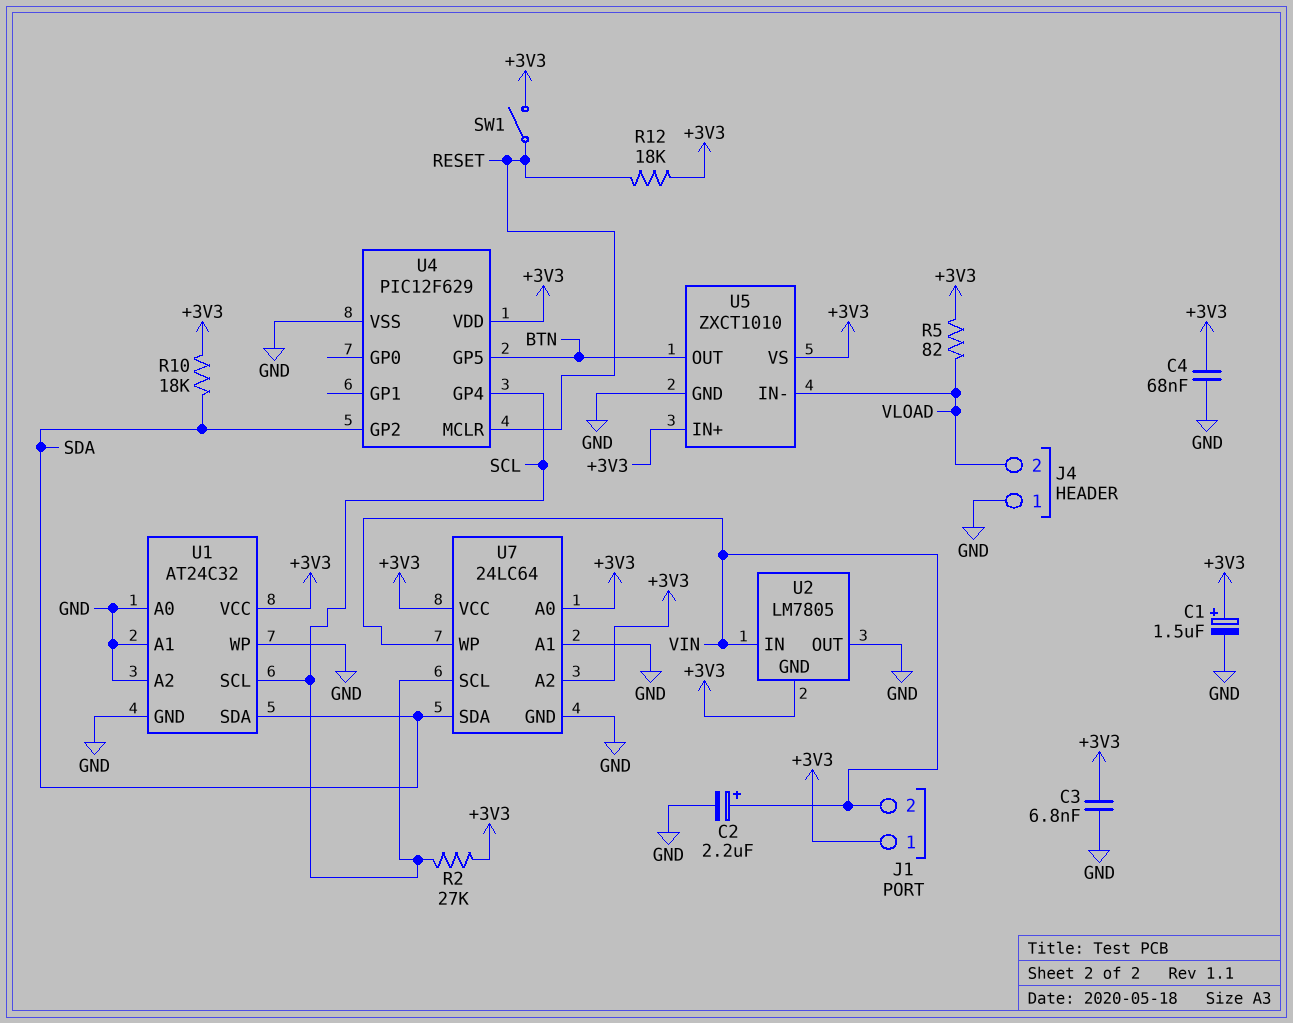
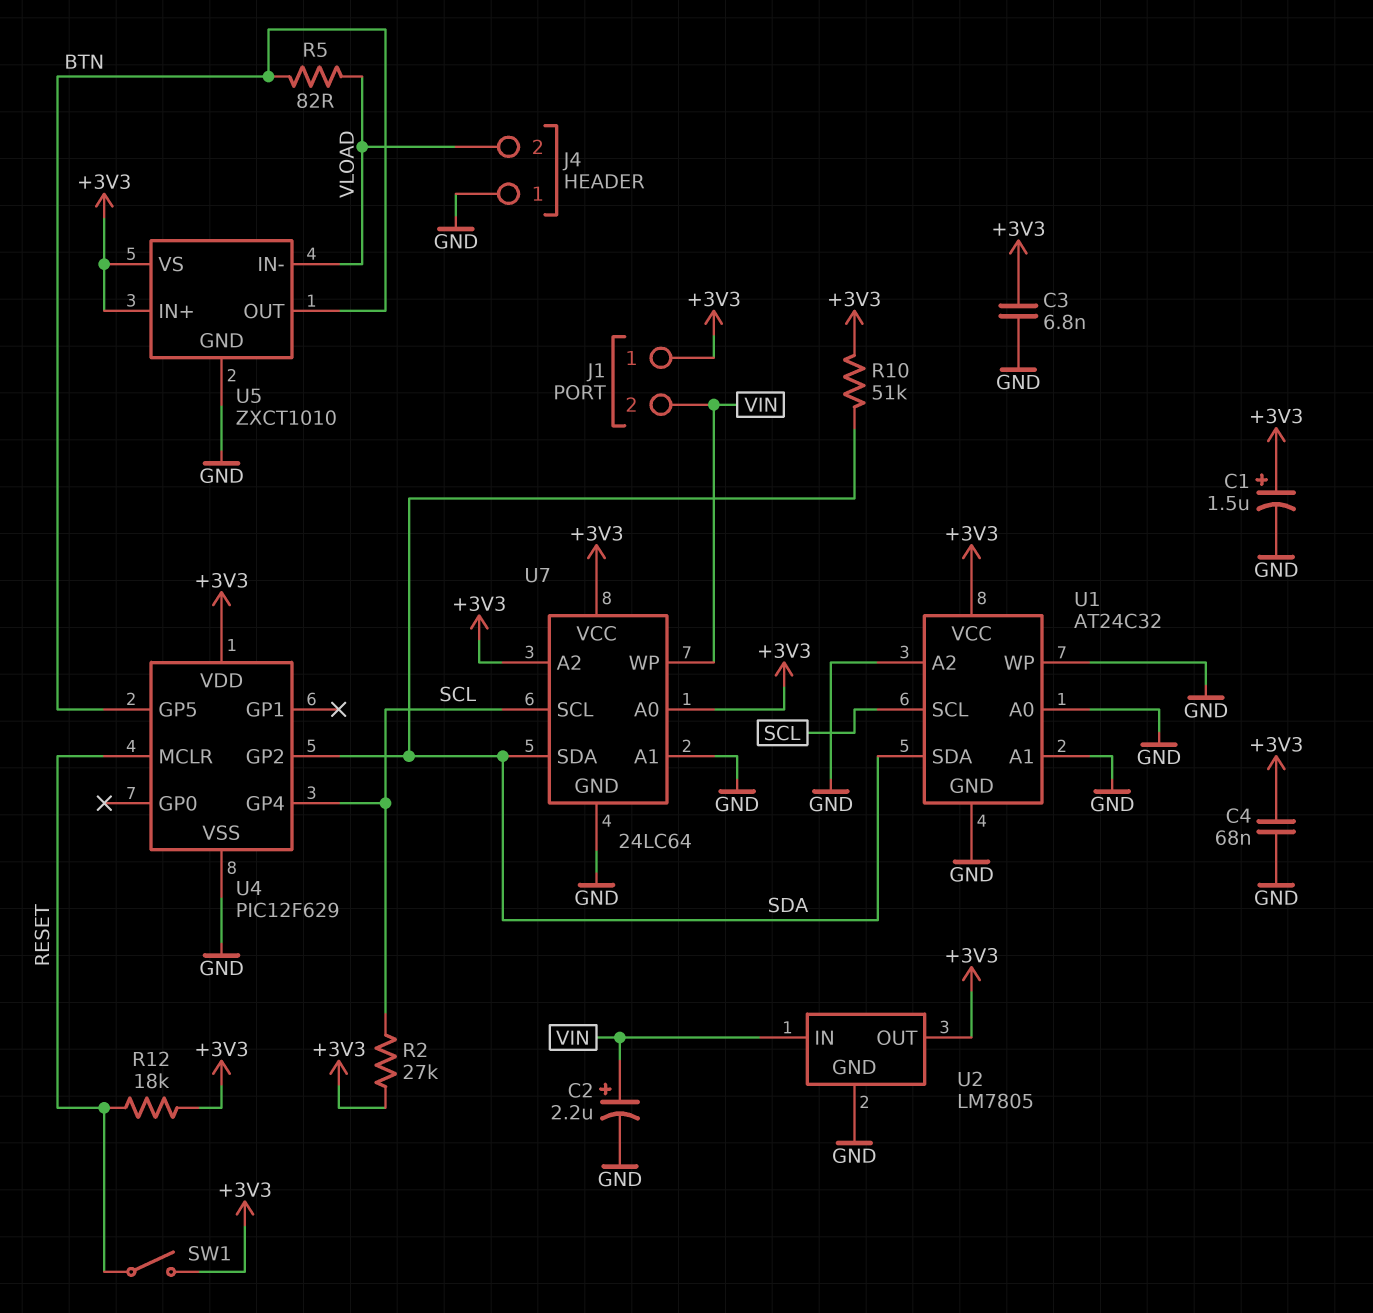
R5: 82 (+3V3, VLOAD) -> 82 (BTN, VLOAD)
R10: 18k (+3V3, SDA) -> 51k (+3V3, SDA)
U2 pin GND: +3V3 -> GND
U2 pin OUT: GND -> +3V3

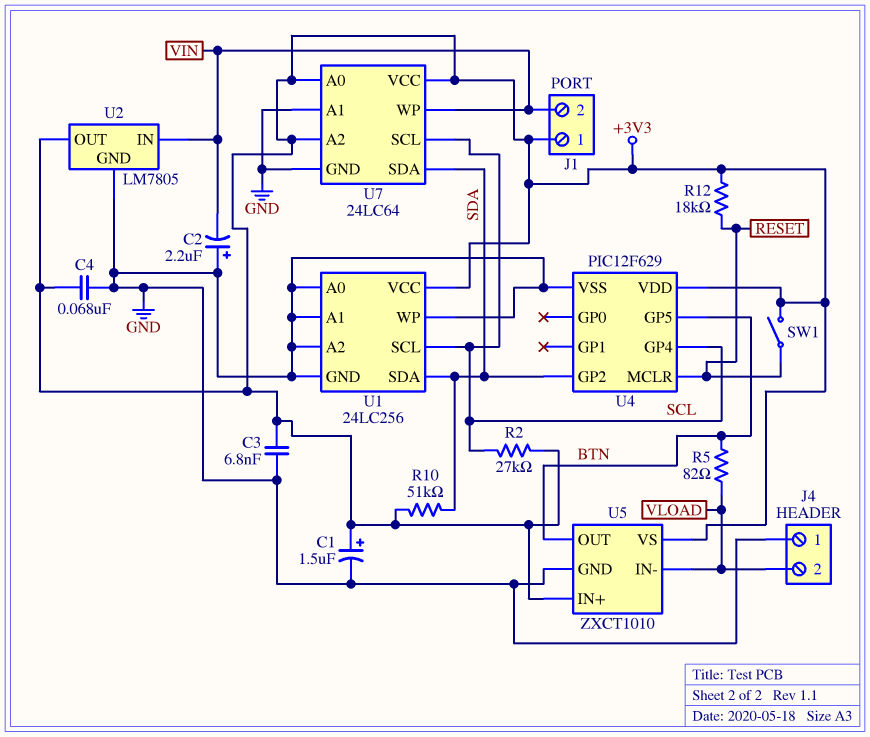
C2: 2.2uF (plus VIN, minus GND) -> 2.2uF (plus GND, minus VIN)
U1: AT24C32 -> 24LC256

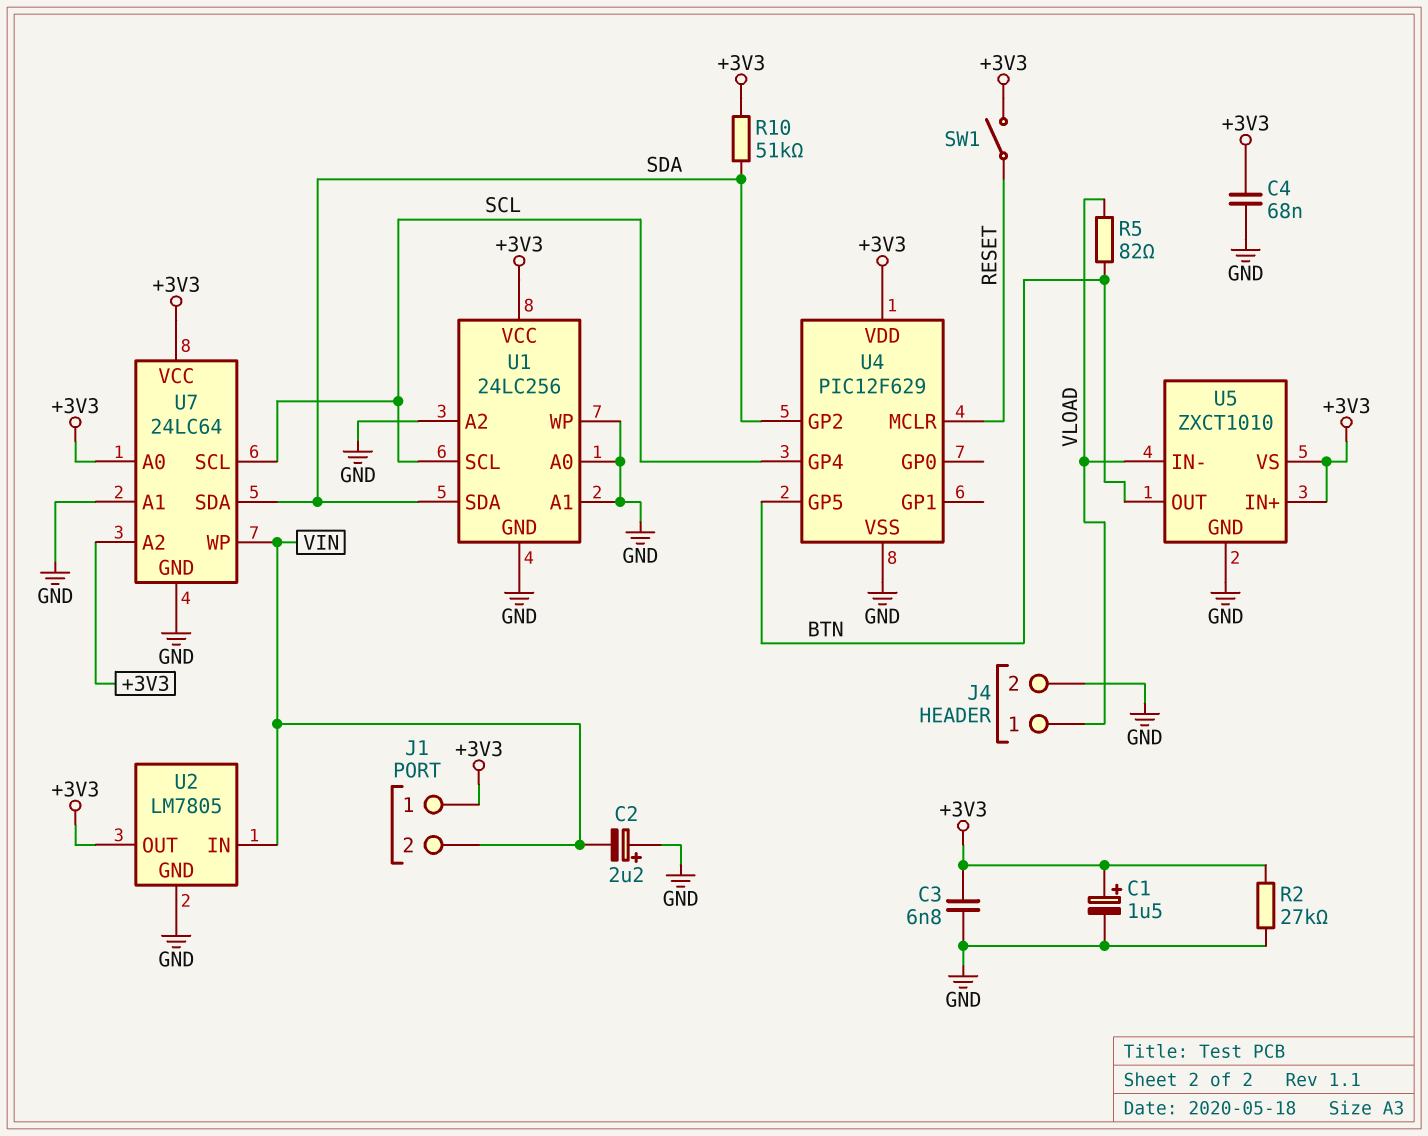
J4 pin 1: GND -> VLOAD
J4 pin 2: VLOAD -> GND
R2: 27k (+3V3, SCL) -> 27k (+3V3, GND)
R12: 18k (+3V3, RESET) -> none

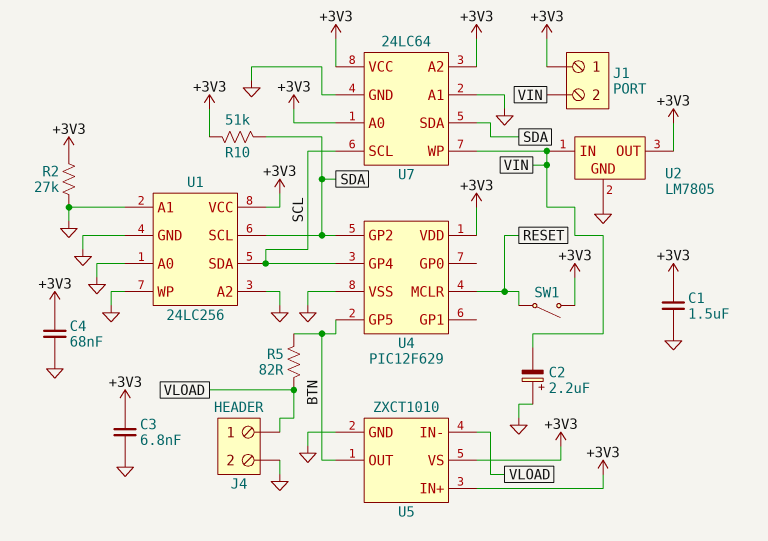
C1: 1.5uF (plus +3V3, minus GND) -> 1.5uF (+3V3, GND)
U1 pin SCL: SCL -> SDA
U1 pin SDA: SDA -> SCL

